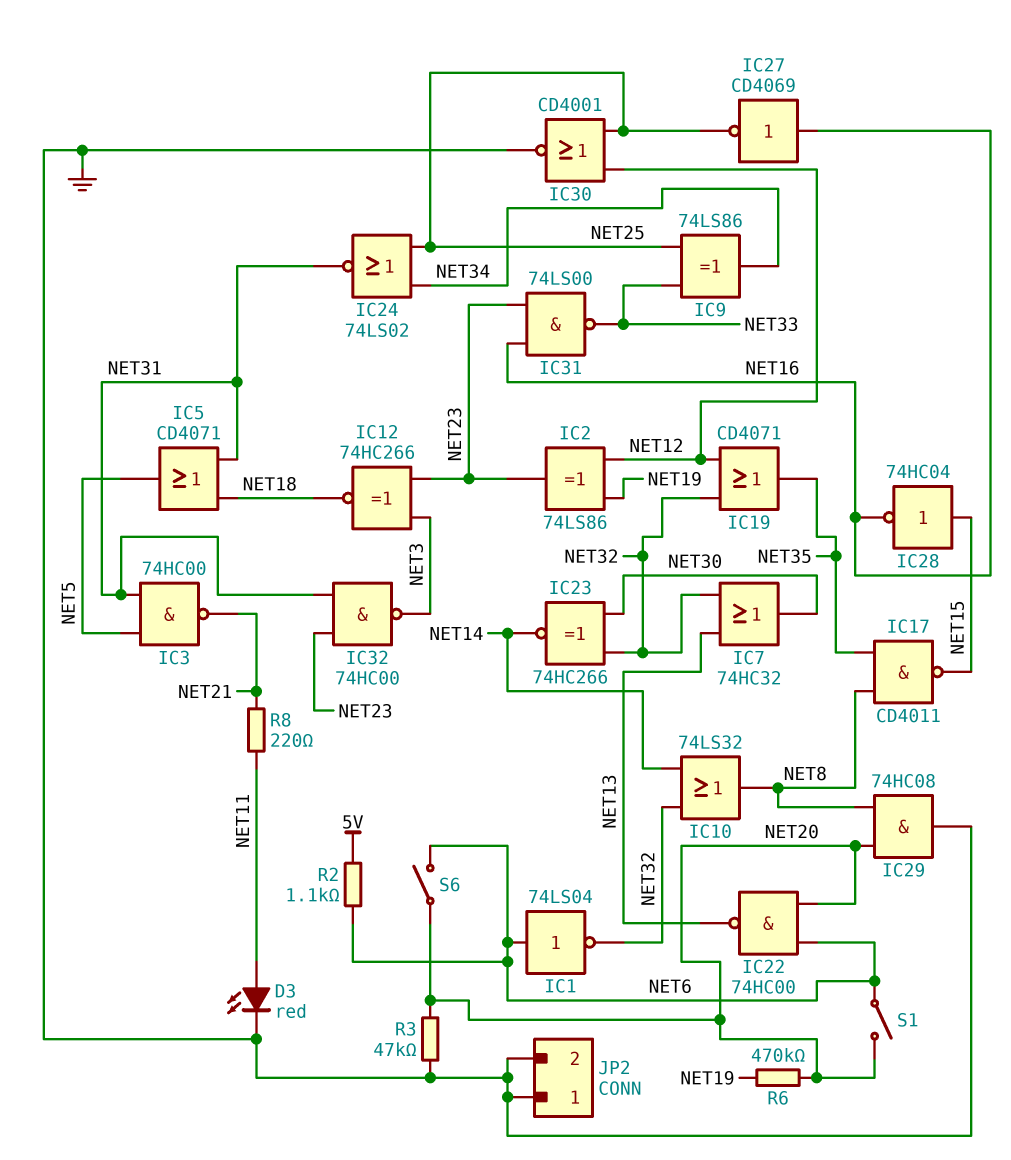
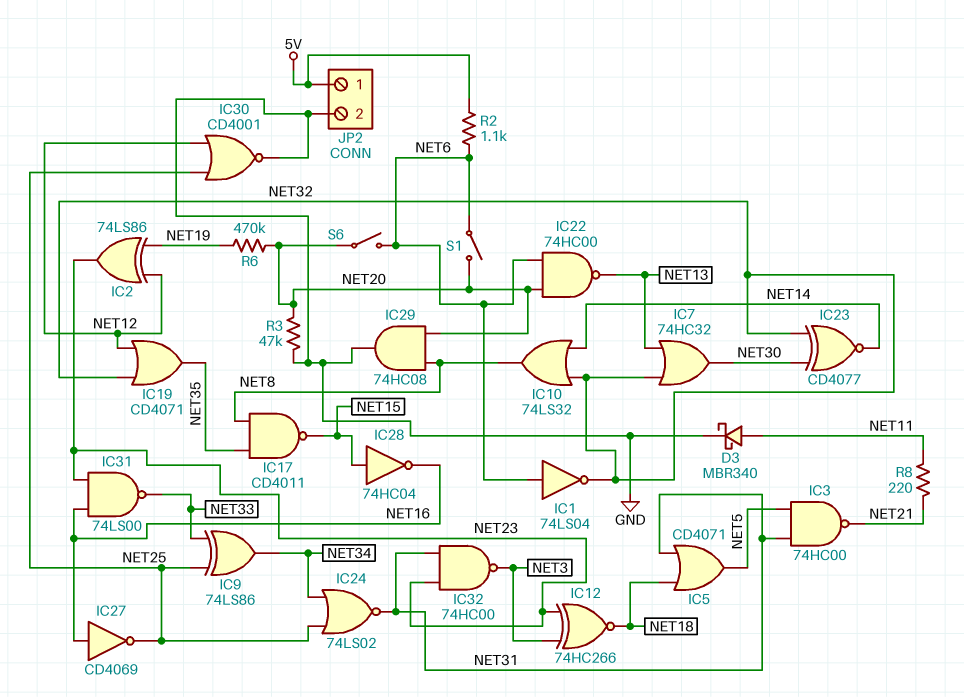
D3: LED red (A NET11, K GND) -> schottky MBR340 (A NET11, K GND)
IC23: XNOR 74HC266 (in NET30, in NET32, out NET14) -> XNOR CD4077 (in NET30, in NET32, out NET14)
JP2 pin 1: GND -> 5V

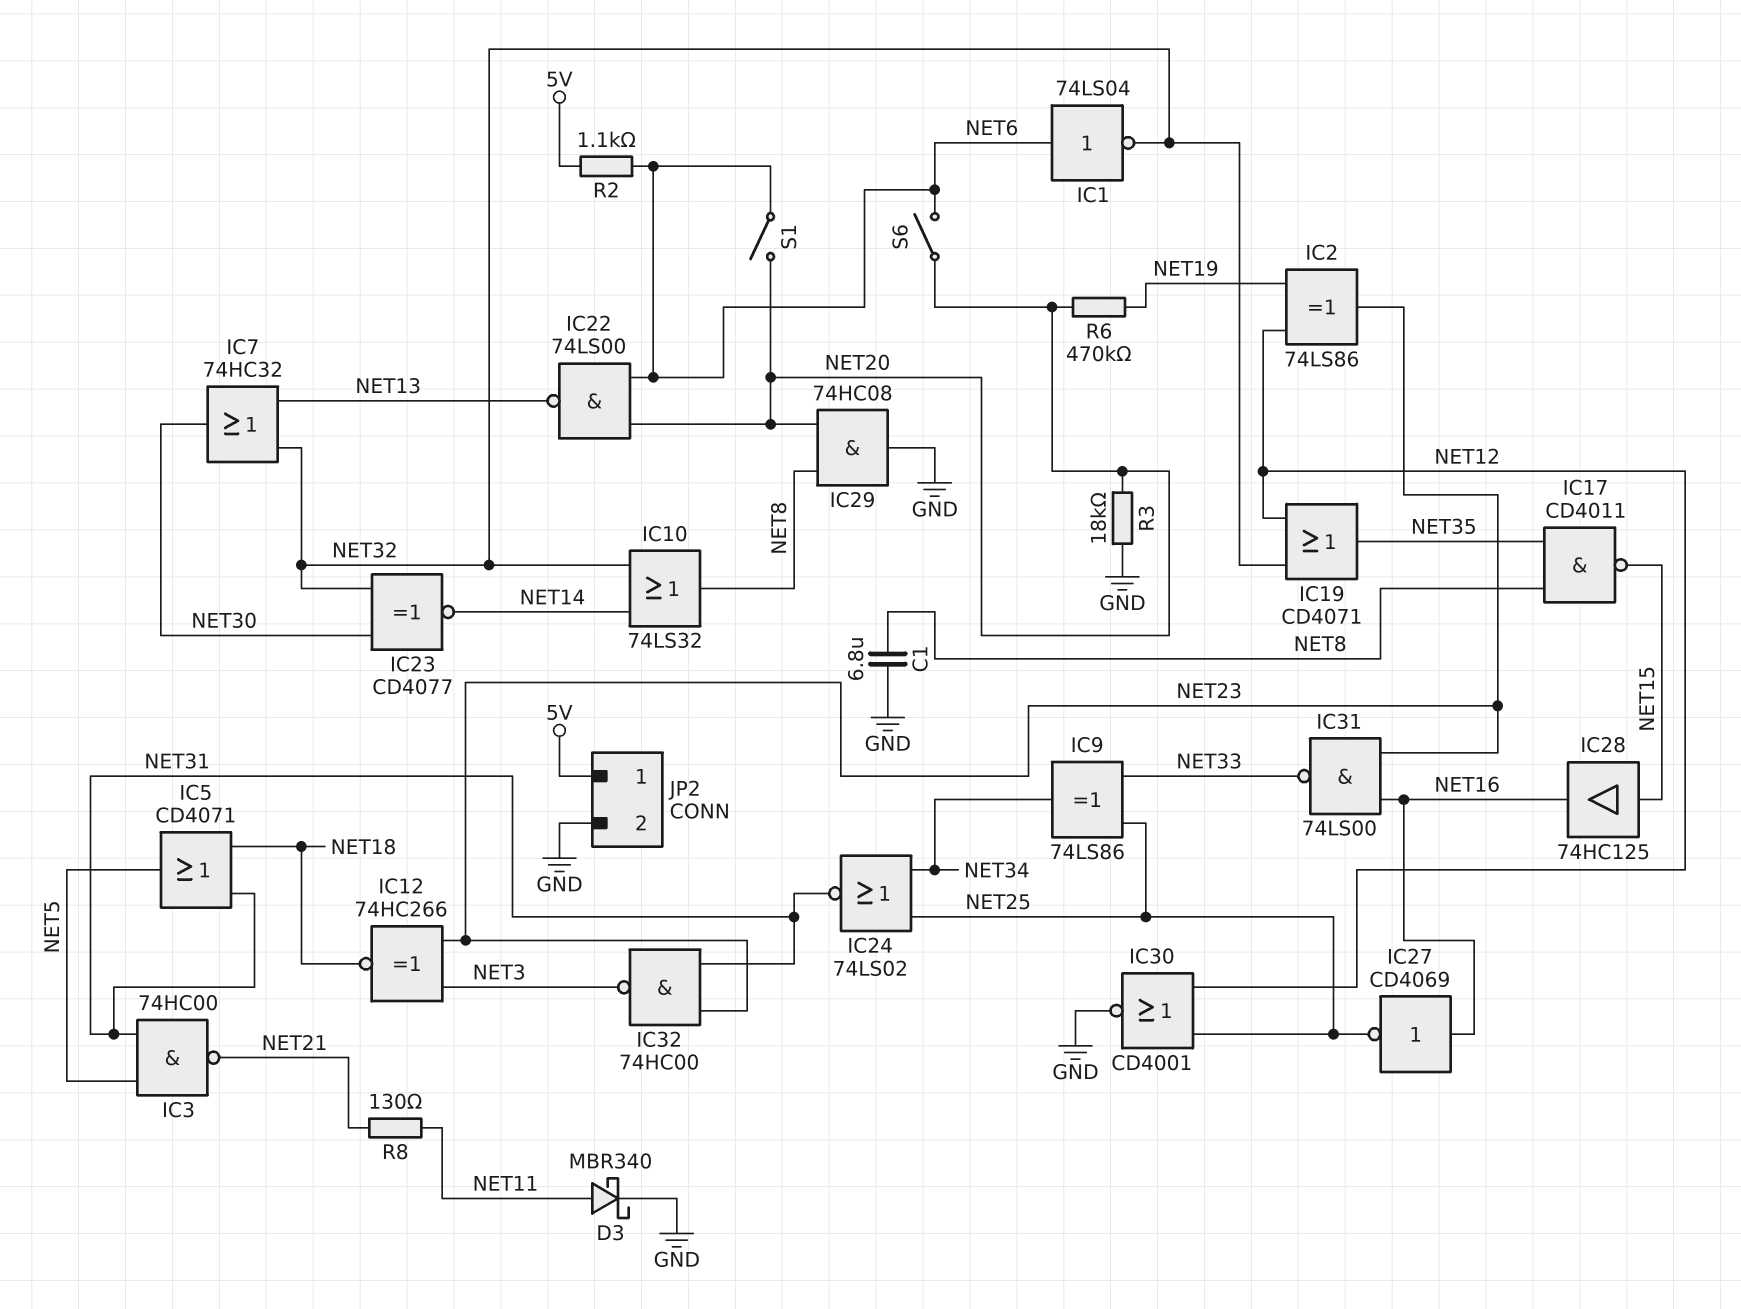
C1: none -> 6.8uF (GND, NET8)
IC22: NAND 74HC00 (in NET6, in NET20, out NET13) -> NAND 74LS00 (in NET6, in NET20, out NET13)
IC28: NOT 74HC04 (in NET15, out NET16) -> buffer 74HC125 (in NET15, out NET16)
R3: 47k (GND, NET20) -> 18k (GND, NET20)
R8: 220 (NET11, NET21) -> 130 (NET11, NET21)

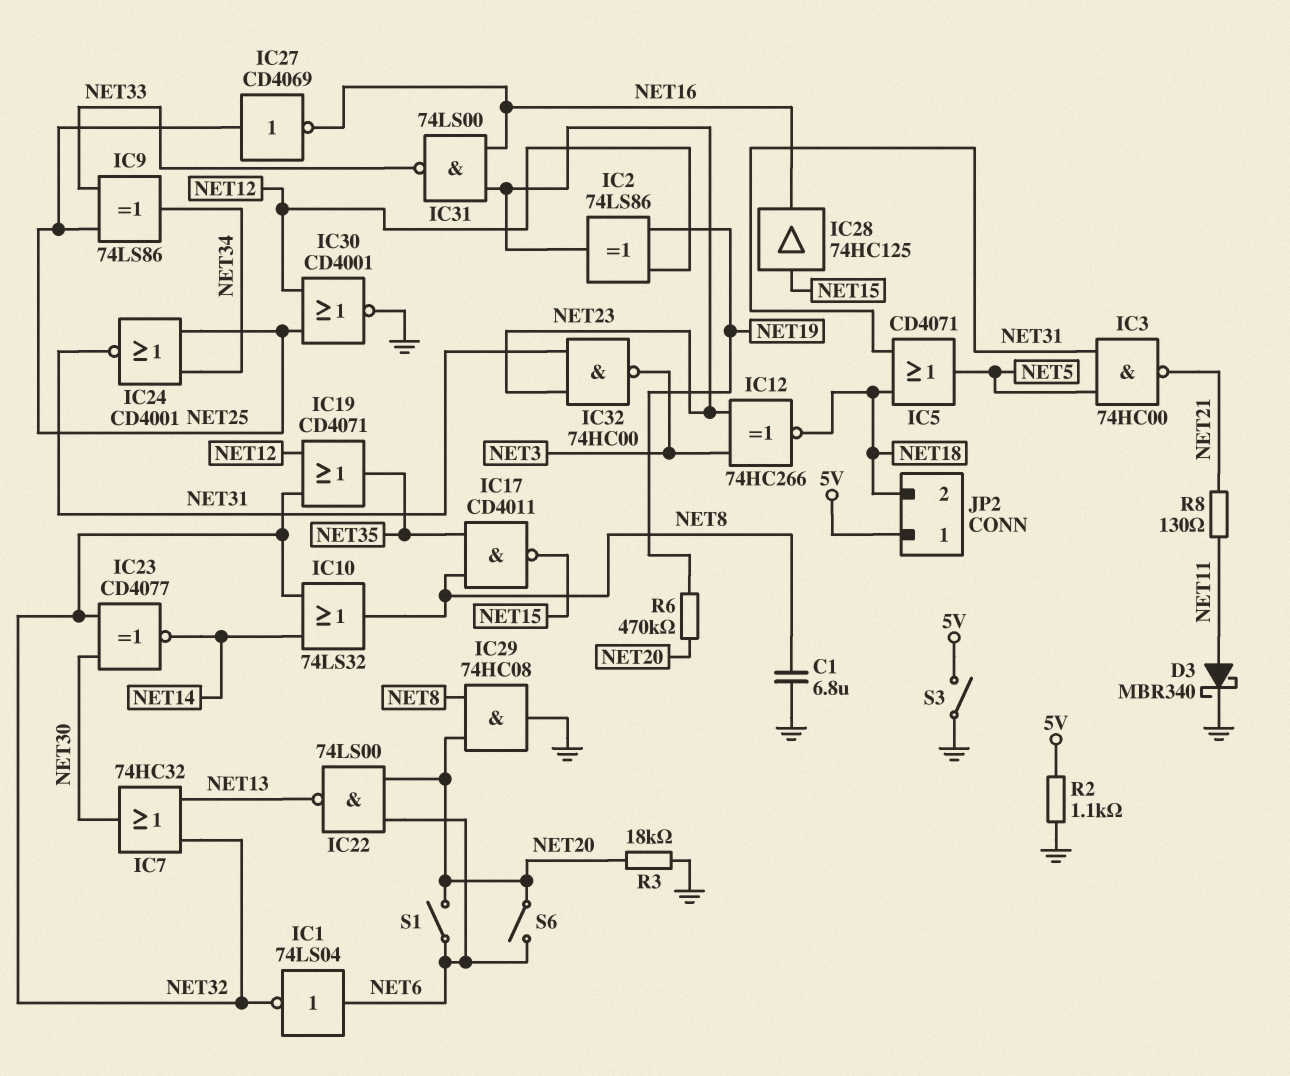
IC24: NOR 74LS02 (in NET25, in NET34, out NET31) -> NOR CD4001 (in NET25, in NET34, out NET31)
IC27: NOT CD4069 (in NET16, out NET25) -> NOT CD4069 (in NET25, out NET16)
JP2 pin 2: GND -> NET18
R2: 1.1k (5V, NET6) -> 1.1k (5V, GND)
S3: none -> switch (5V, GND)

